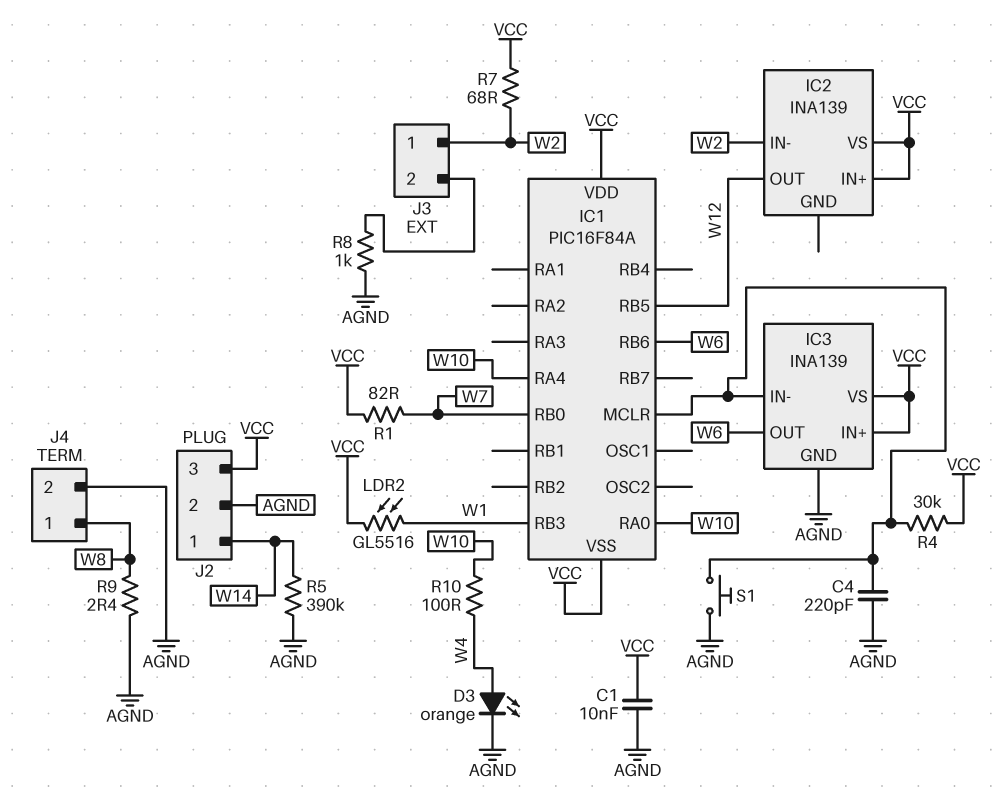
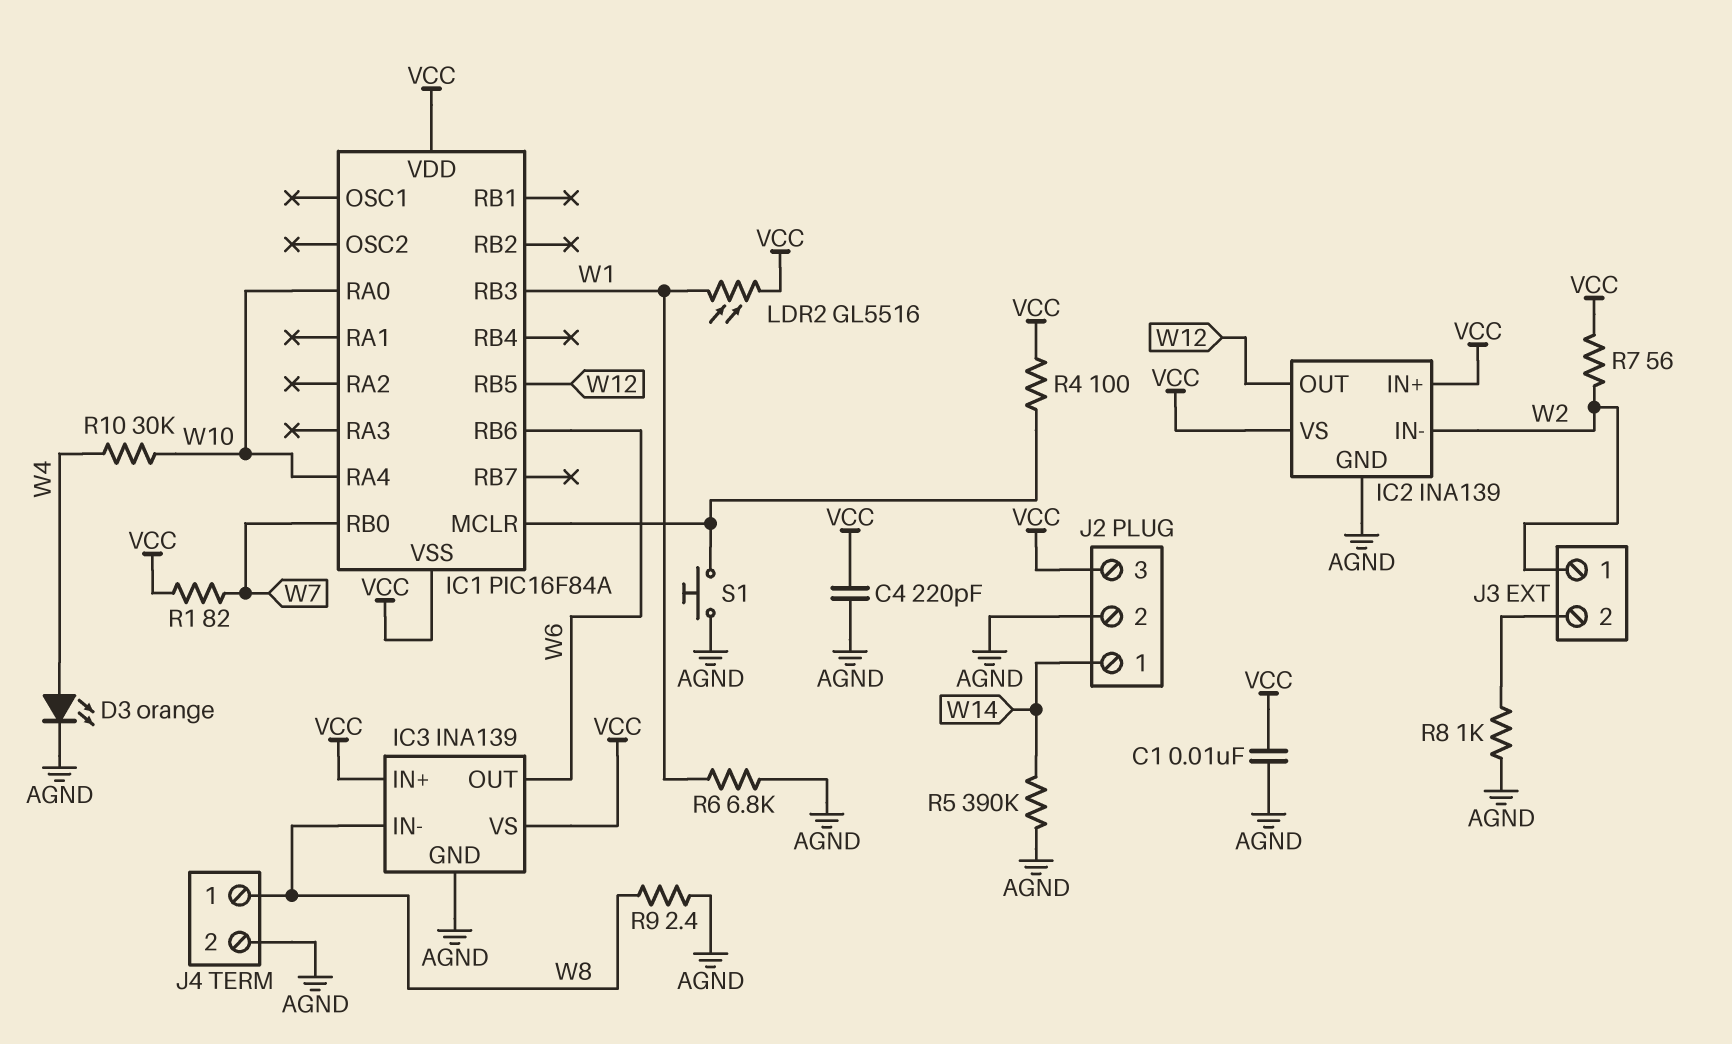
C4: 220pF (AGND, IC1/MCLR) -> 220pF (AGND, VCC)
IC2 pin GND: none -> AGND
IC3 pin IN-: IC1/MCLR -> W8
R4: 30k (IC1/MCLR, VCC) -> 100 (IC1/MCLR, VCC)
R6: none -> 6.8k (AGND, W1)
R7: 68 (VCC, W2) -> 56 (VCC, W2)
R10: 100 (W4, W10) -> 30k (W4, W10)

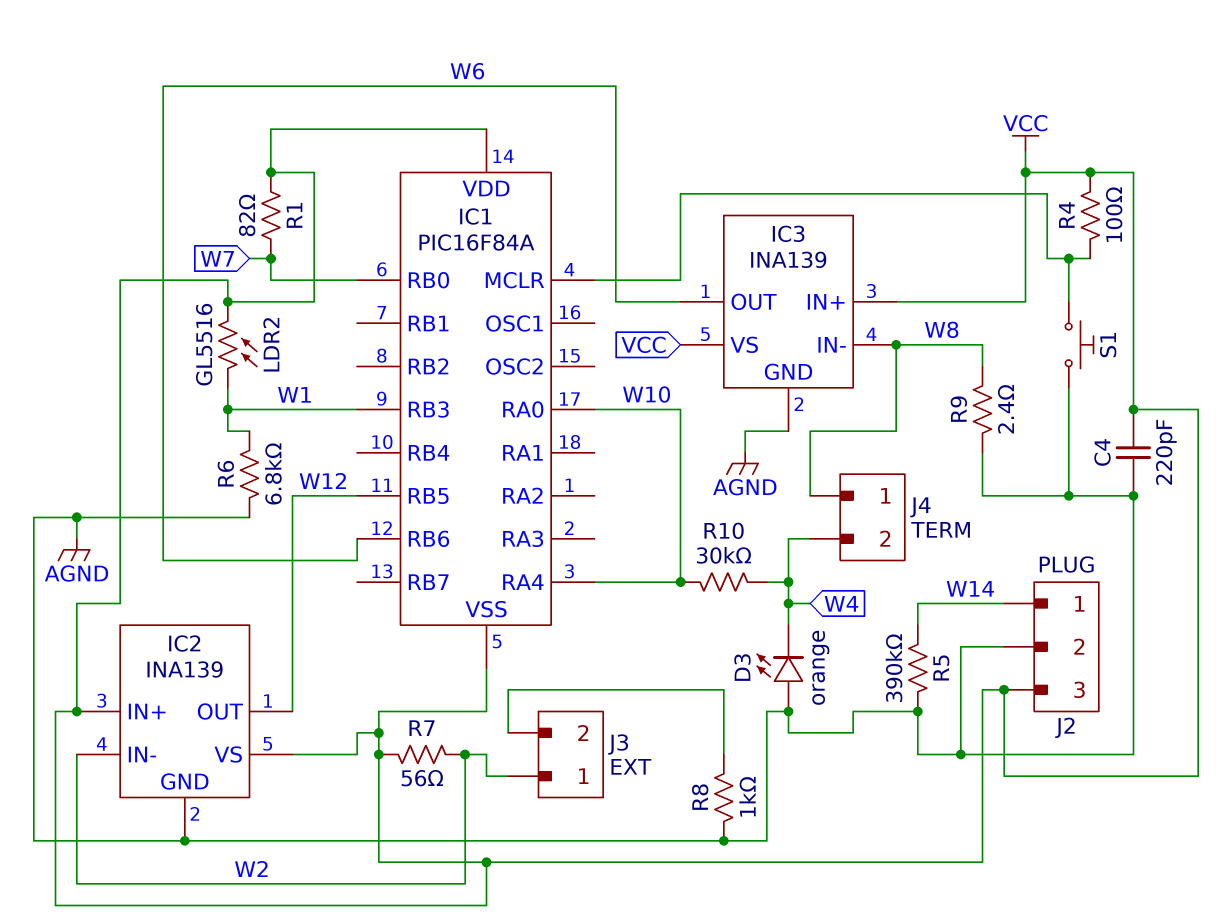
C1: 10nF (AGND, VCC) -> none
D3: LED orange (A W4, K AGND) -> LED orange (A AGND, K W4)
J4 pin 2: AGND -> W4

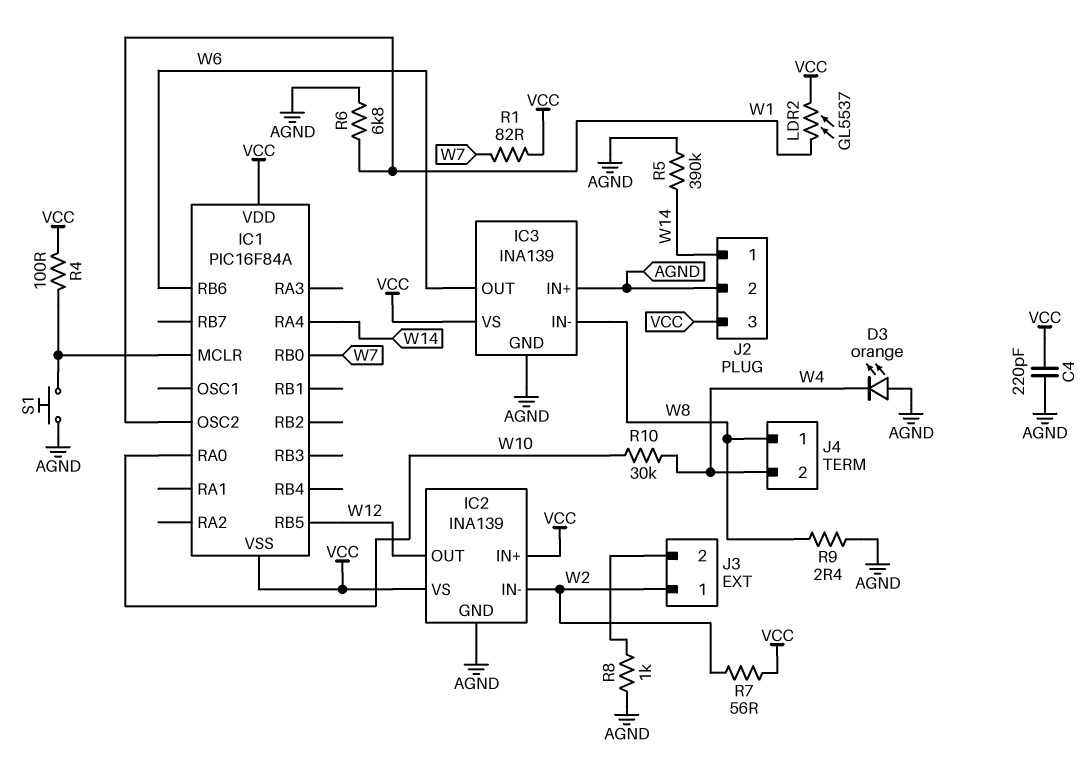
IC1 pin OSC2: none -> W1
IC1 pin RA4: W10 -> W14
IC1 pin RB3: W1 -> none
IC3 pin IN+: VCC -> AGND
LDR2: GL5516 (VCC, W1) -> GL5537 (VCC, W1)

